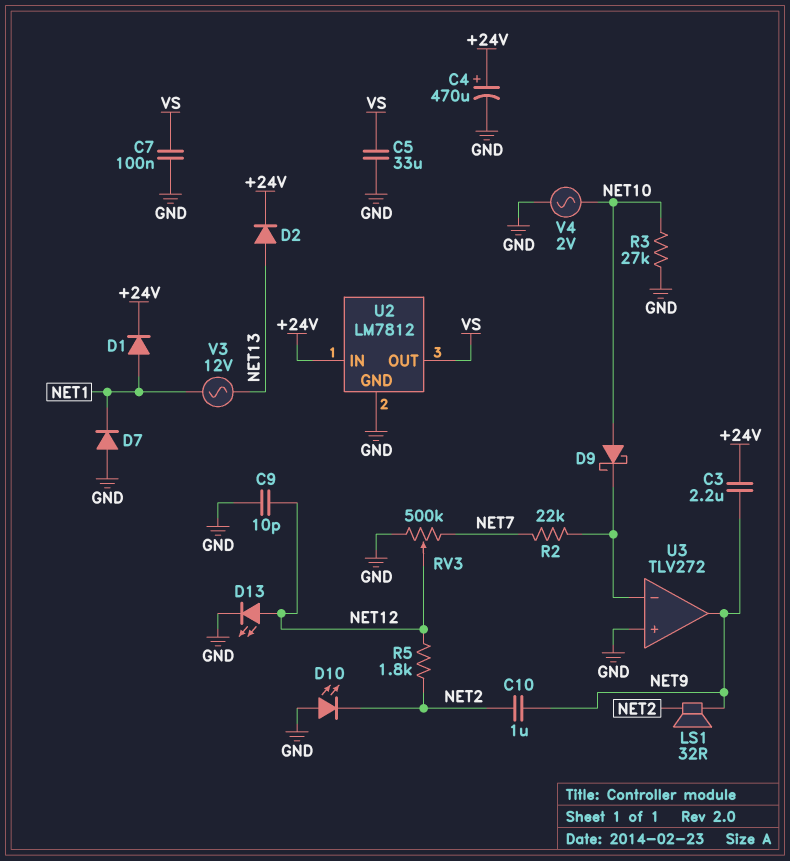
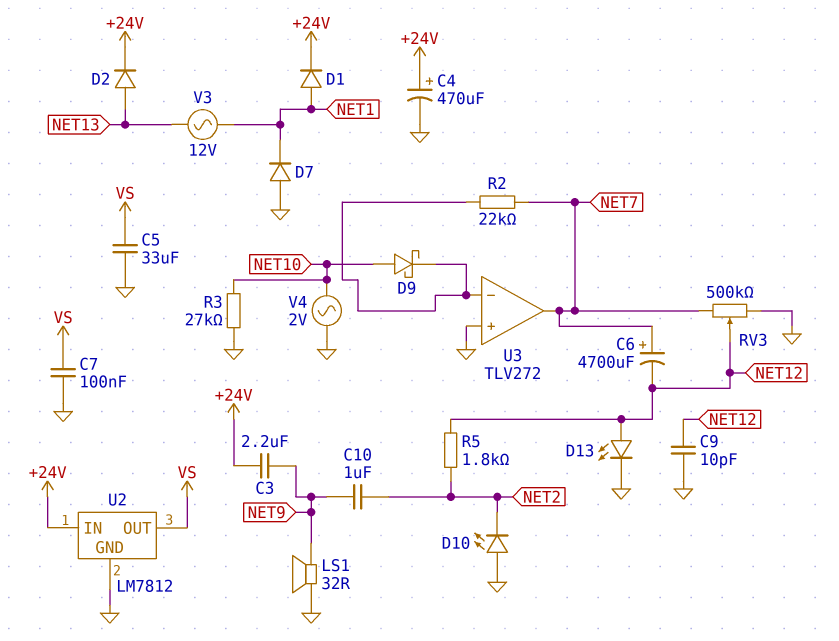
C6: none -> 4700uF (plus NET7, minus NET12)
LS1: speaker 32R (NET2, NET9) -> speaker 32R (GND, NET9)
U3 pin out: NET9 -> NET7

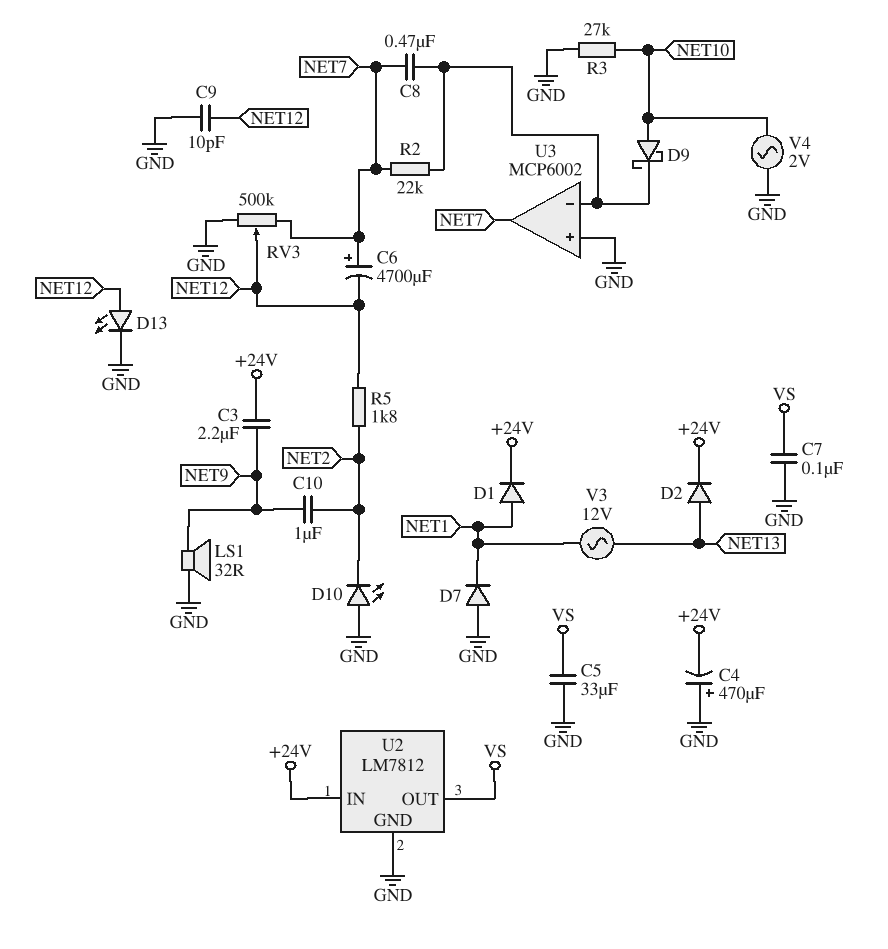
C4: 470uF (plus +24V, minus GND) -> 470uF (plus GND, minus +24V)
C8: none -> 470nF (NET7, U3/in-)
U3: TLV272 -> MCP6002

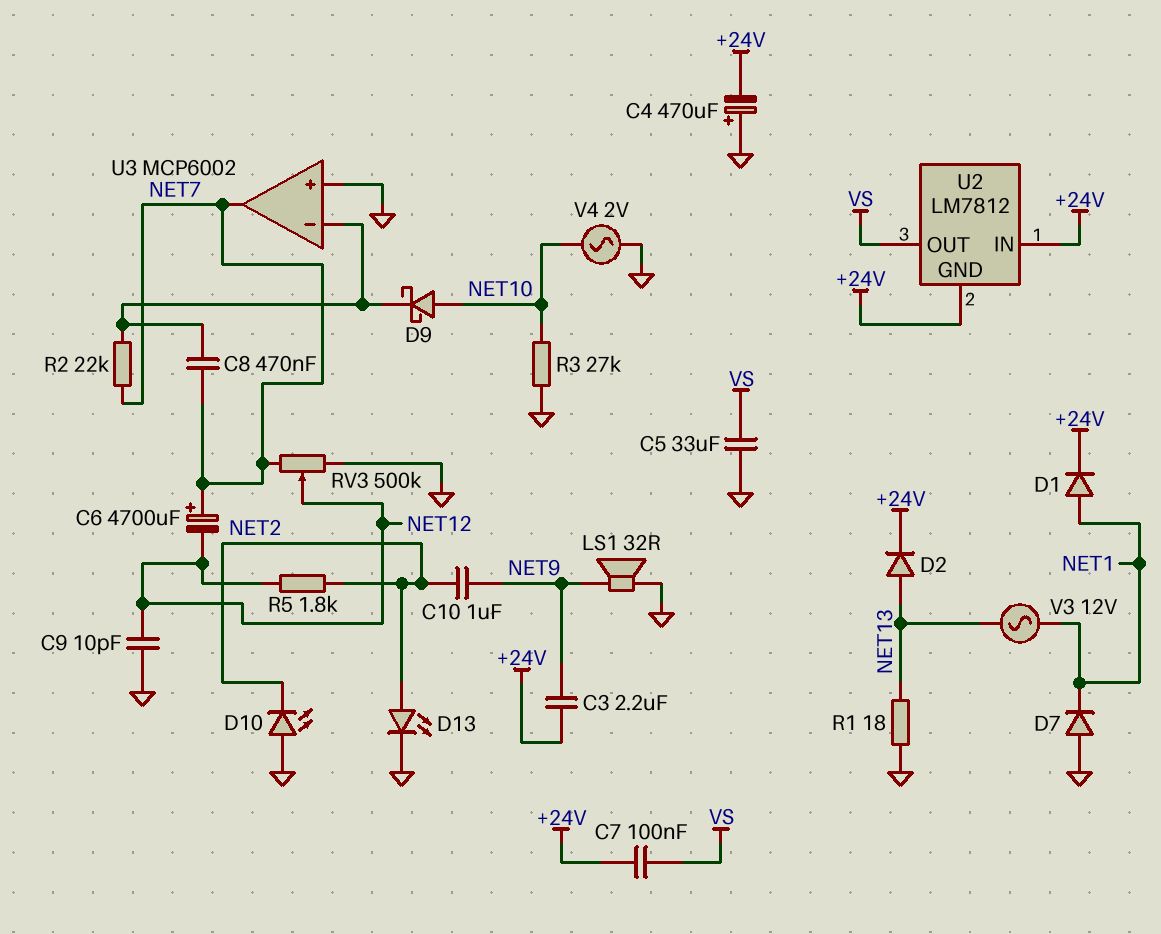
C7: 100nF (GND, VS) -> 100nF (+24V, VS)
D13: LED (A NET12, K GND) -> LED (A NET2, K GND)
R1: none -> 18 (GND, NET13)
U2 pin GND: GND -> +24V

